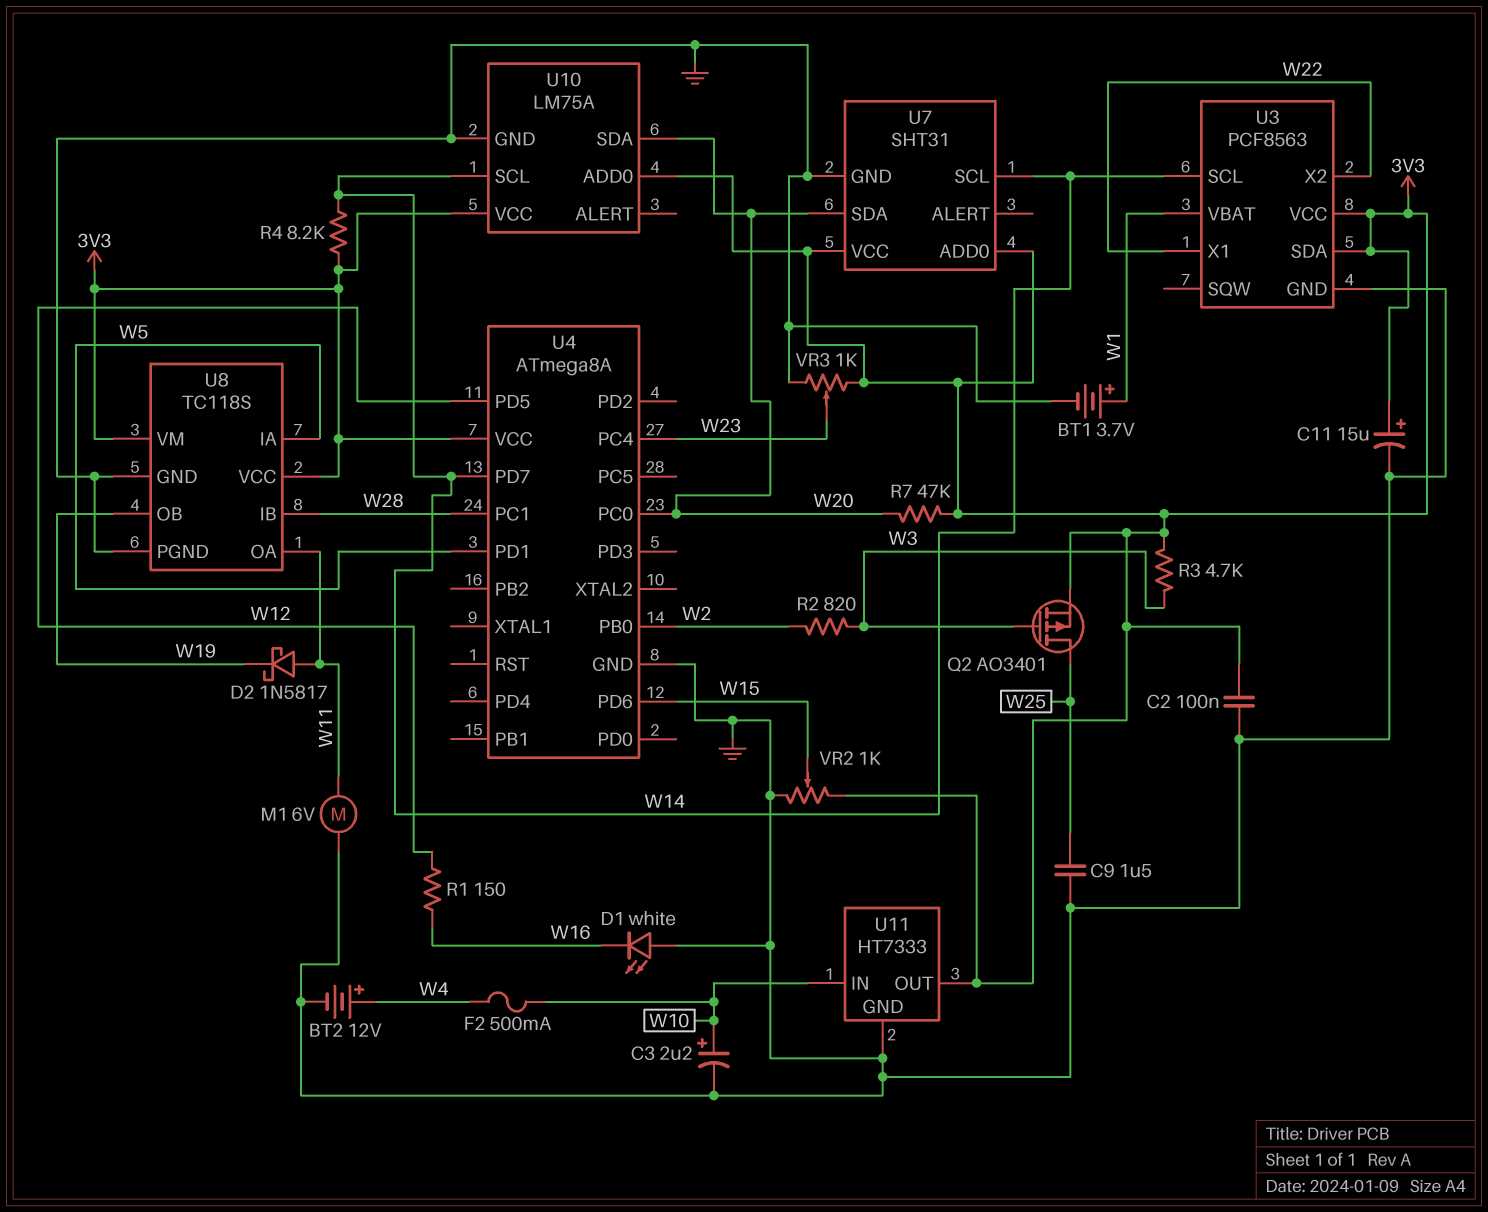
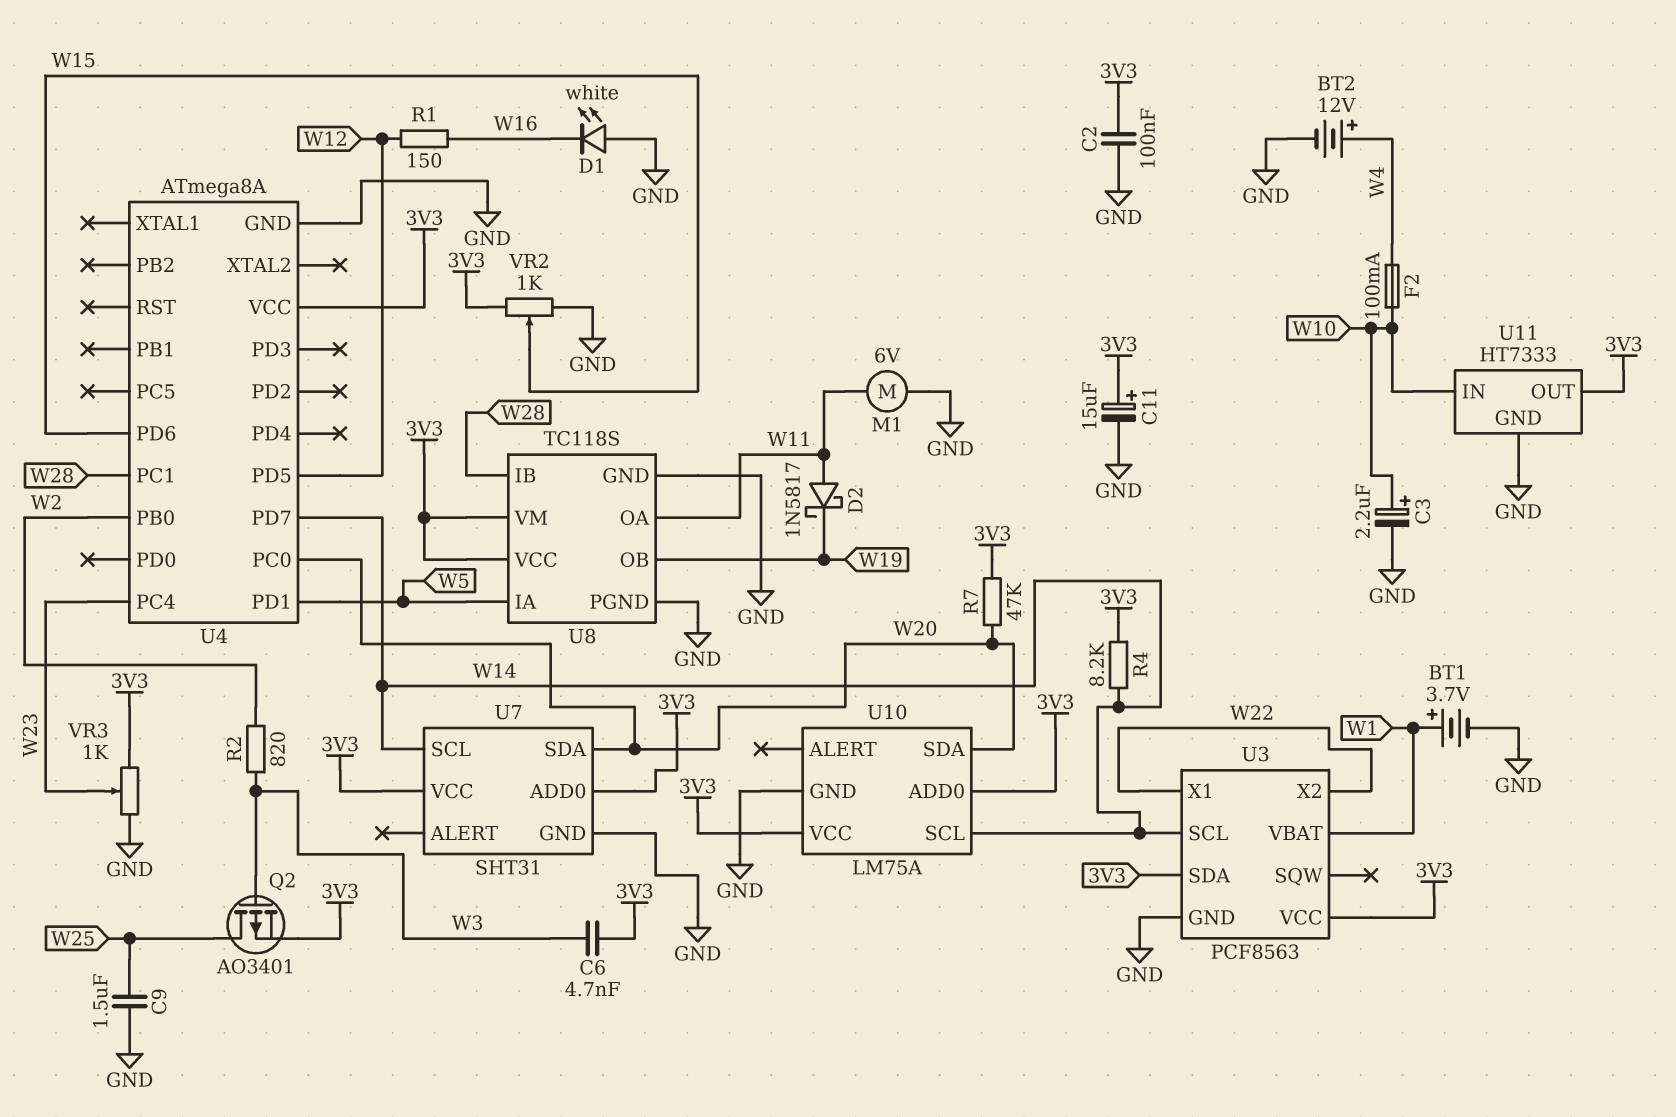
C6: none -> 4.7nF (3V3, W3)
F2: 500mA (W4, W10) -> 100mA (W4, W10)
R3: 4.7k (3V3, W3) -> none

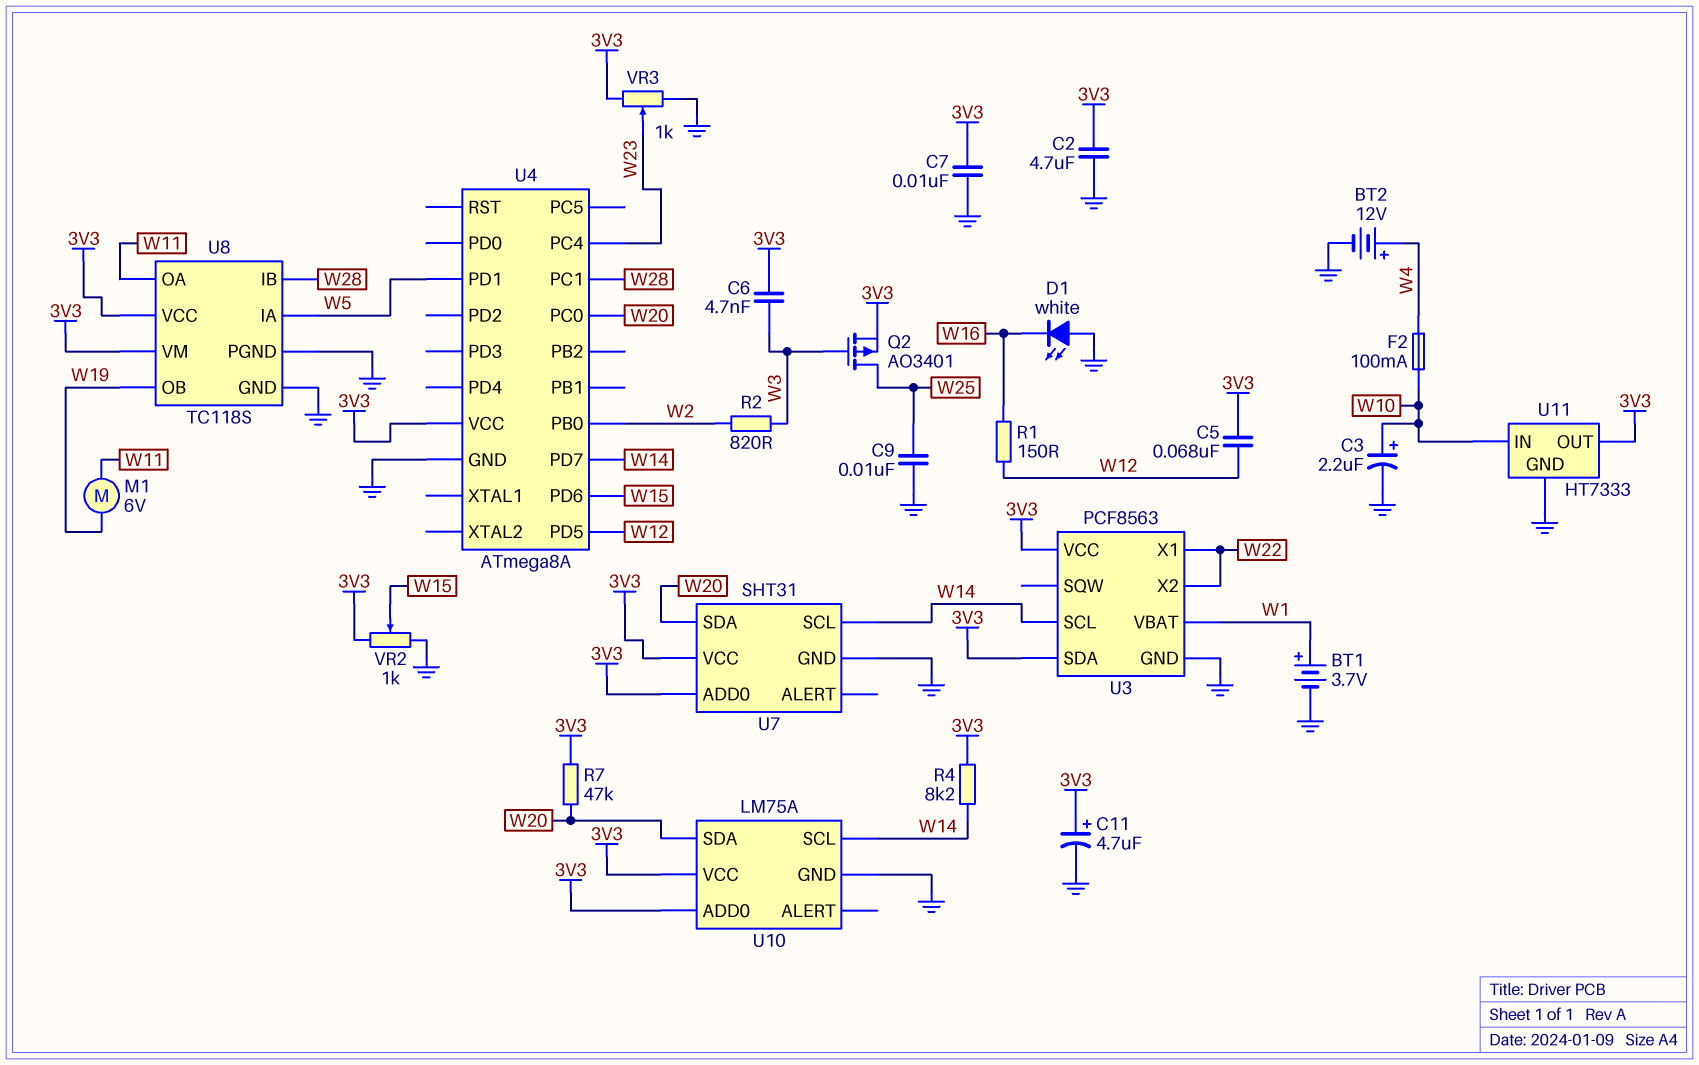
C2: 100nF (3V3, GND) -> 4.7uF (3V3, GND)
C5: none -> 68nF (3V3, W12)
C7: none -> 10nF (3V3, GND)
C9: 1.5uF (GND, W25) -> 10nF (GND, W25)
C11: 15uF (plus 3V3, minus GND) -> 4.7uF (plus 3V3, minus GND)
D2: schottky 1N5817 (A W11, K W19) -> none
M1: motor 6V (GND, W11) -> motor 6V (W11, W19)

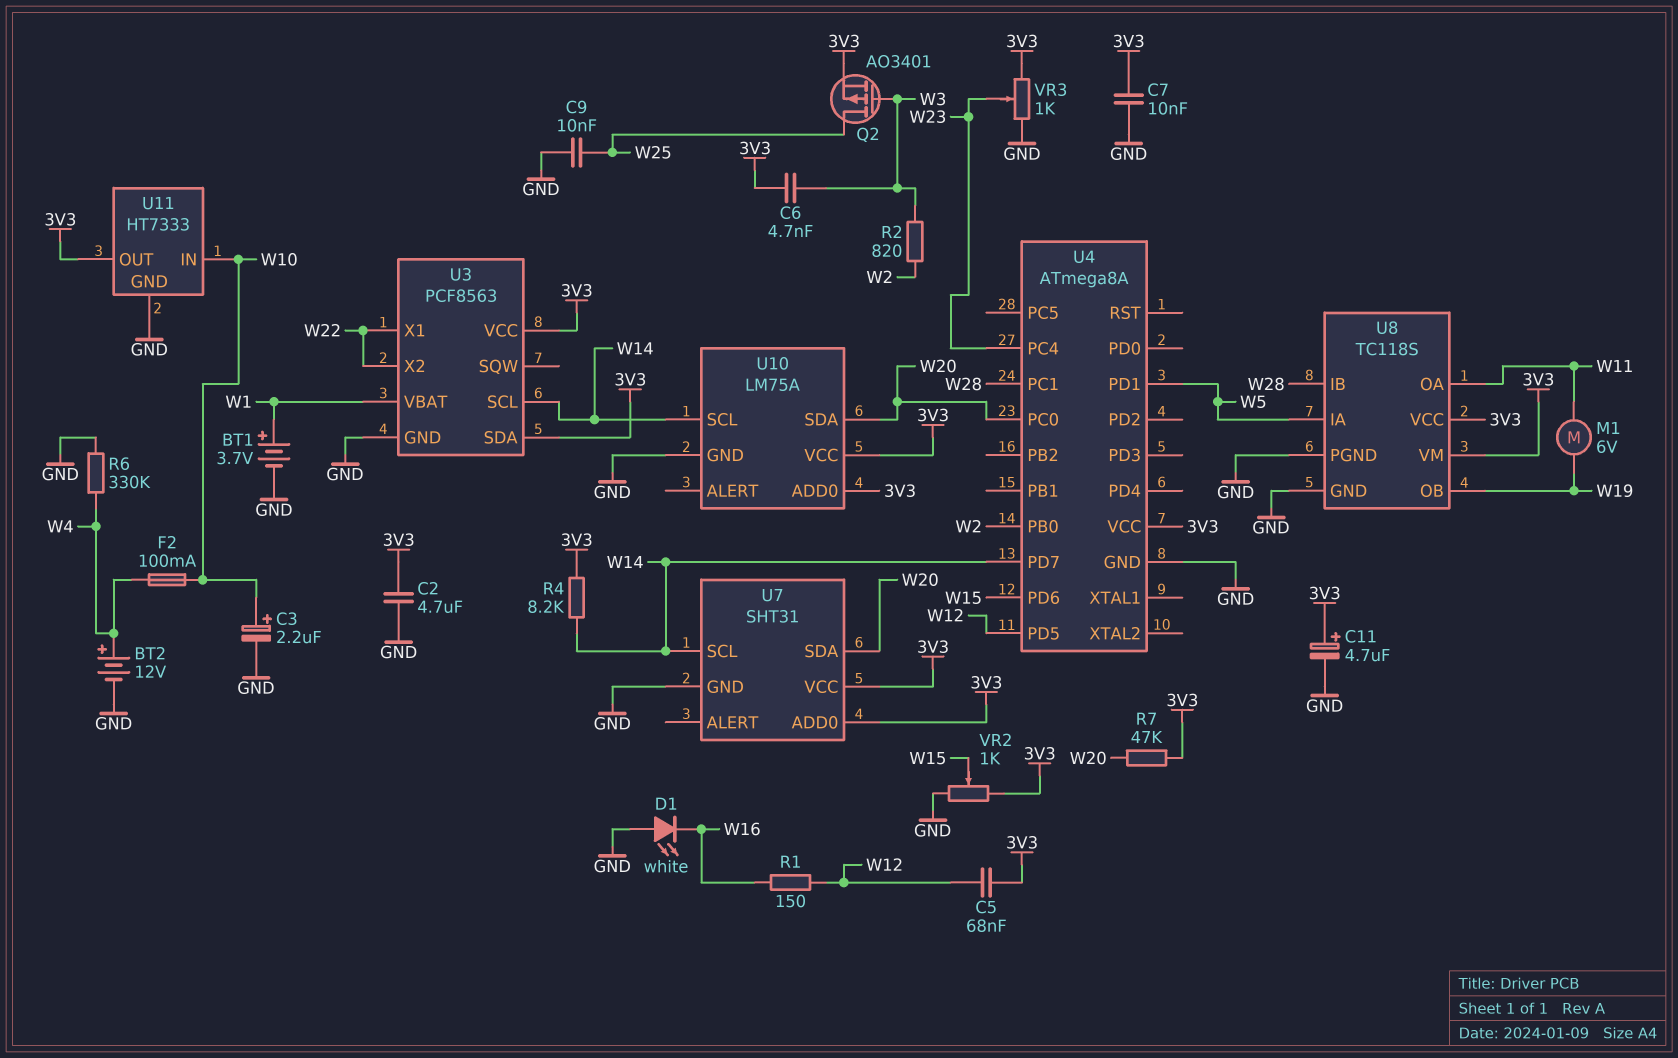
R6: none -> 330k (GND, W4)

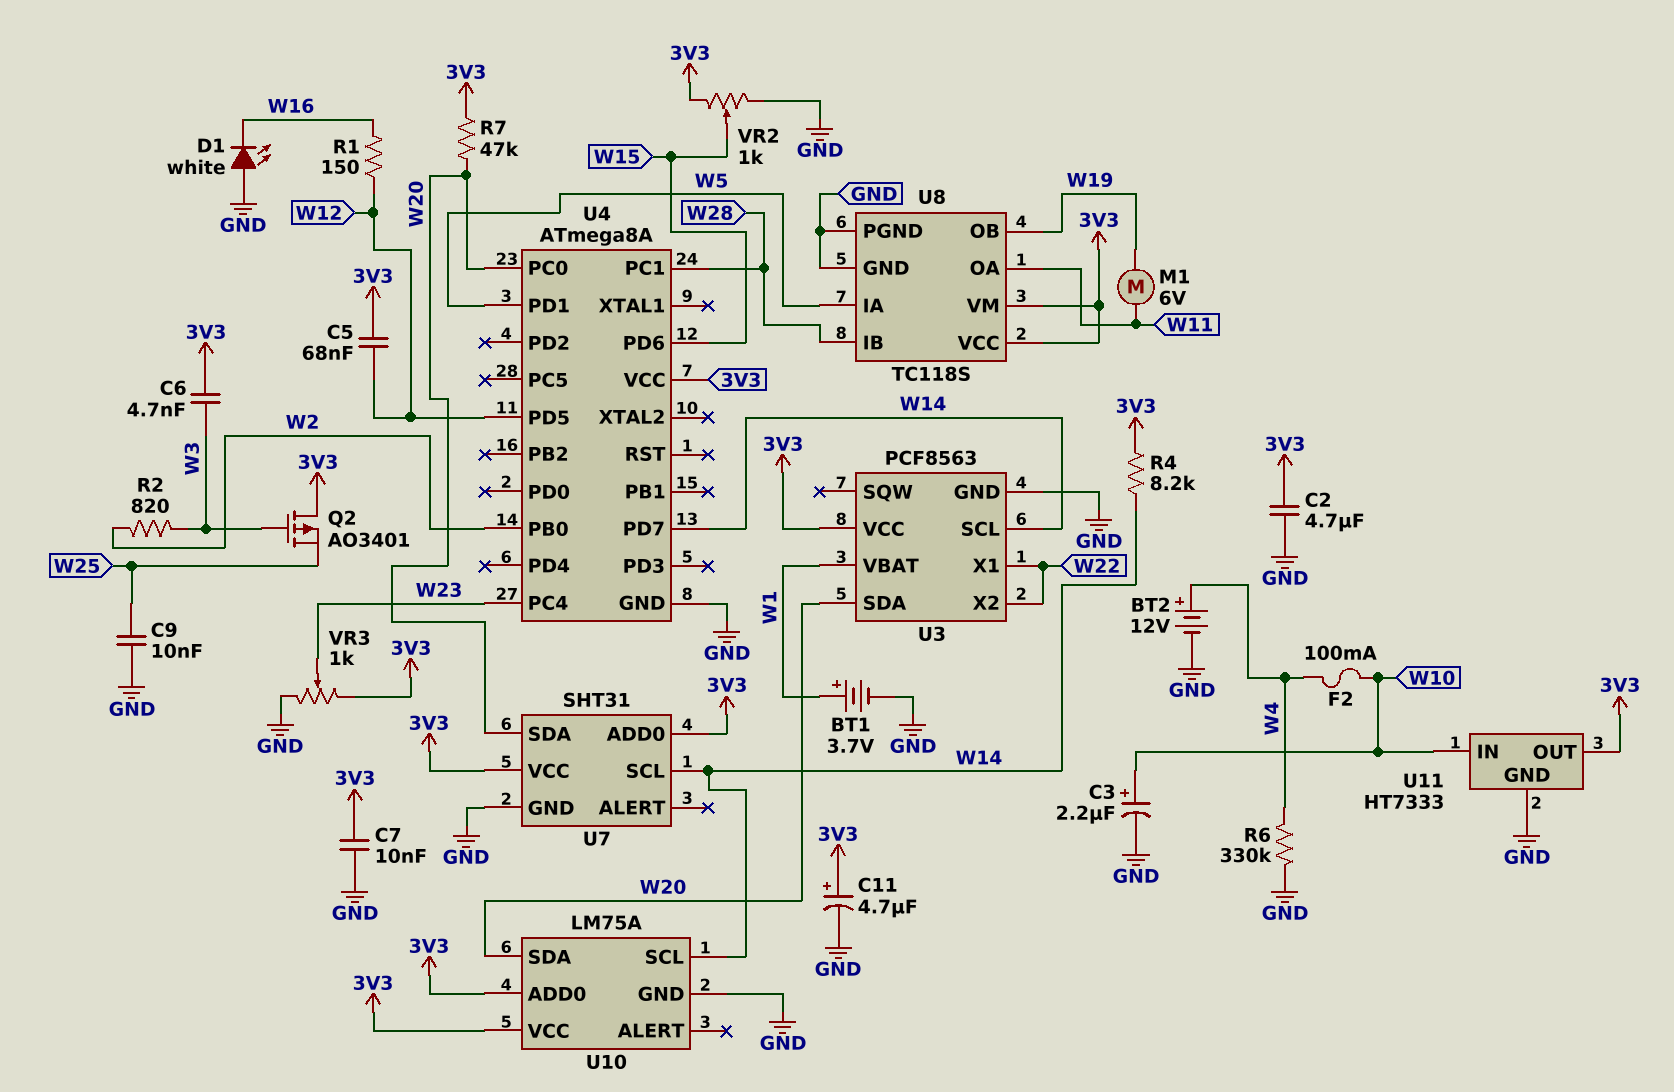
Q2: PMOS AO3401 (G W3, D W25, S 3V3) -> PMOS AO3401 (G W3, D 3V3, S W25)
U3 pin SDA: 3V3 -> W20

